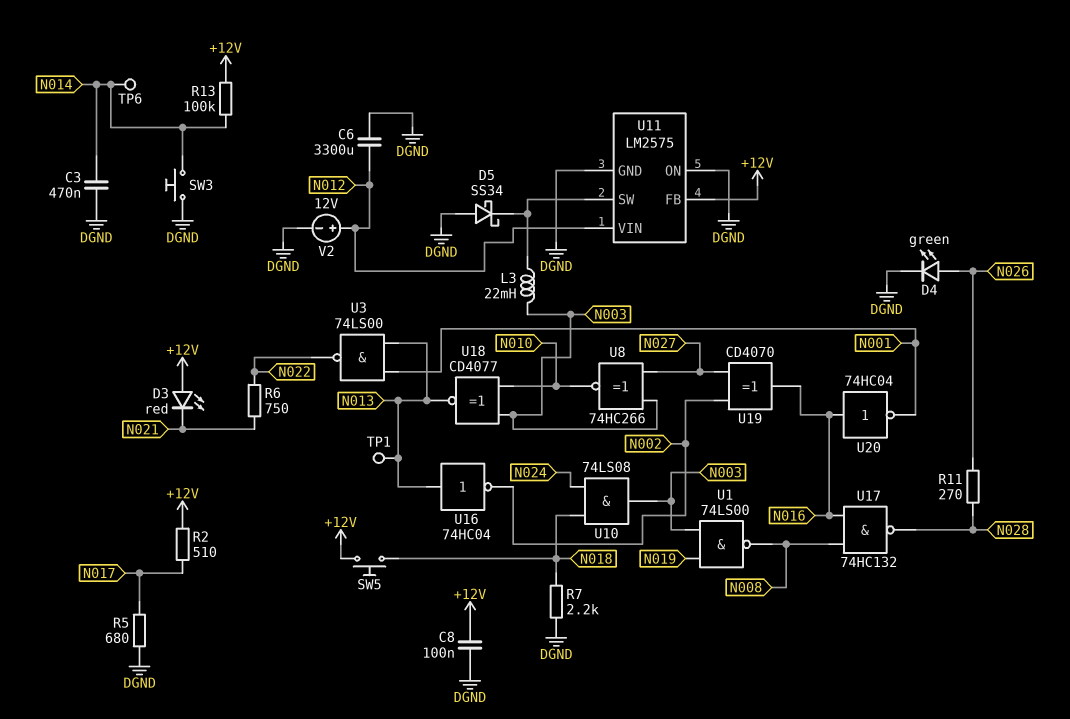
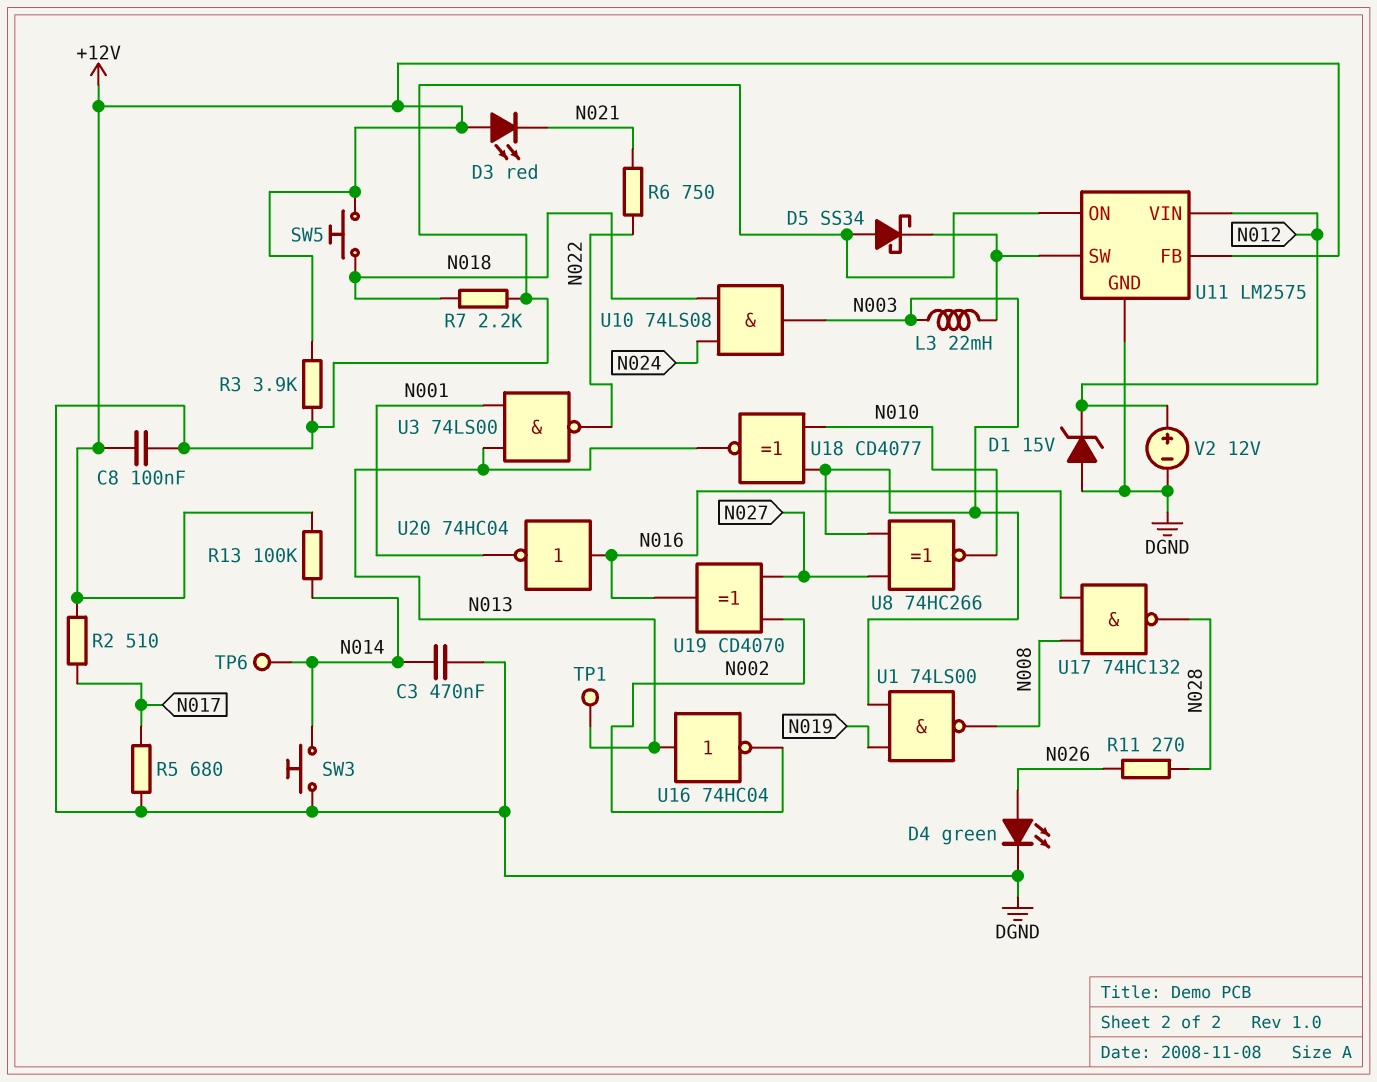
C6: 3300uF (DGND, N012) -> none
D1: none -> zener 15V (A DGND, K N012)
R3: none -> 3.9k (+12V, DGND)

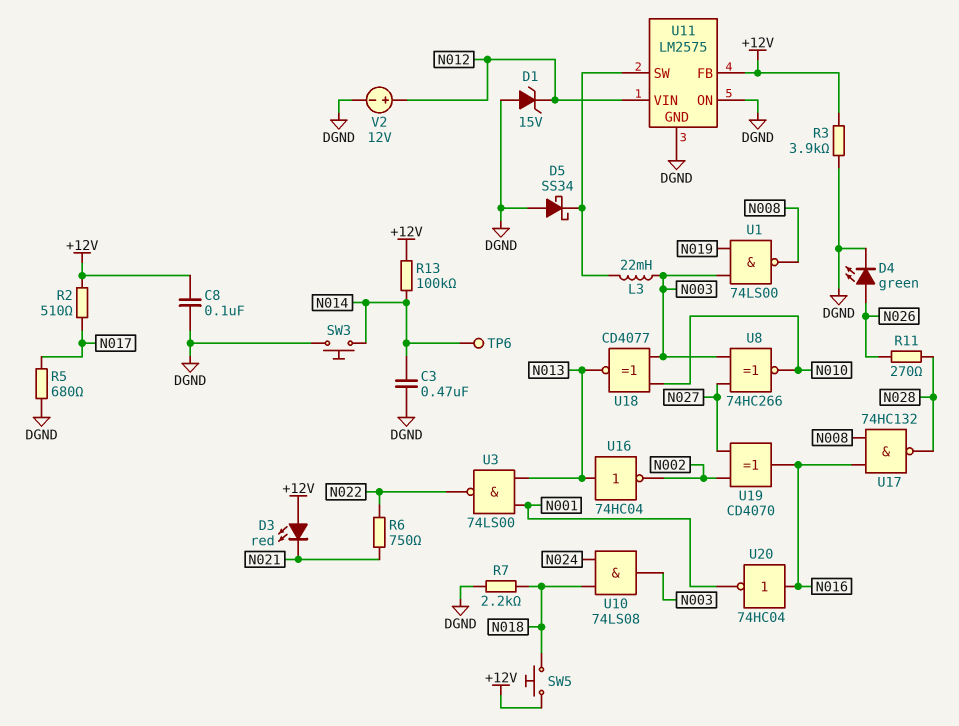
TP1: test point (N013) -> none

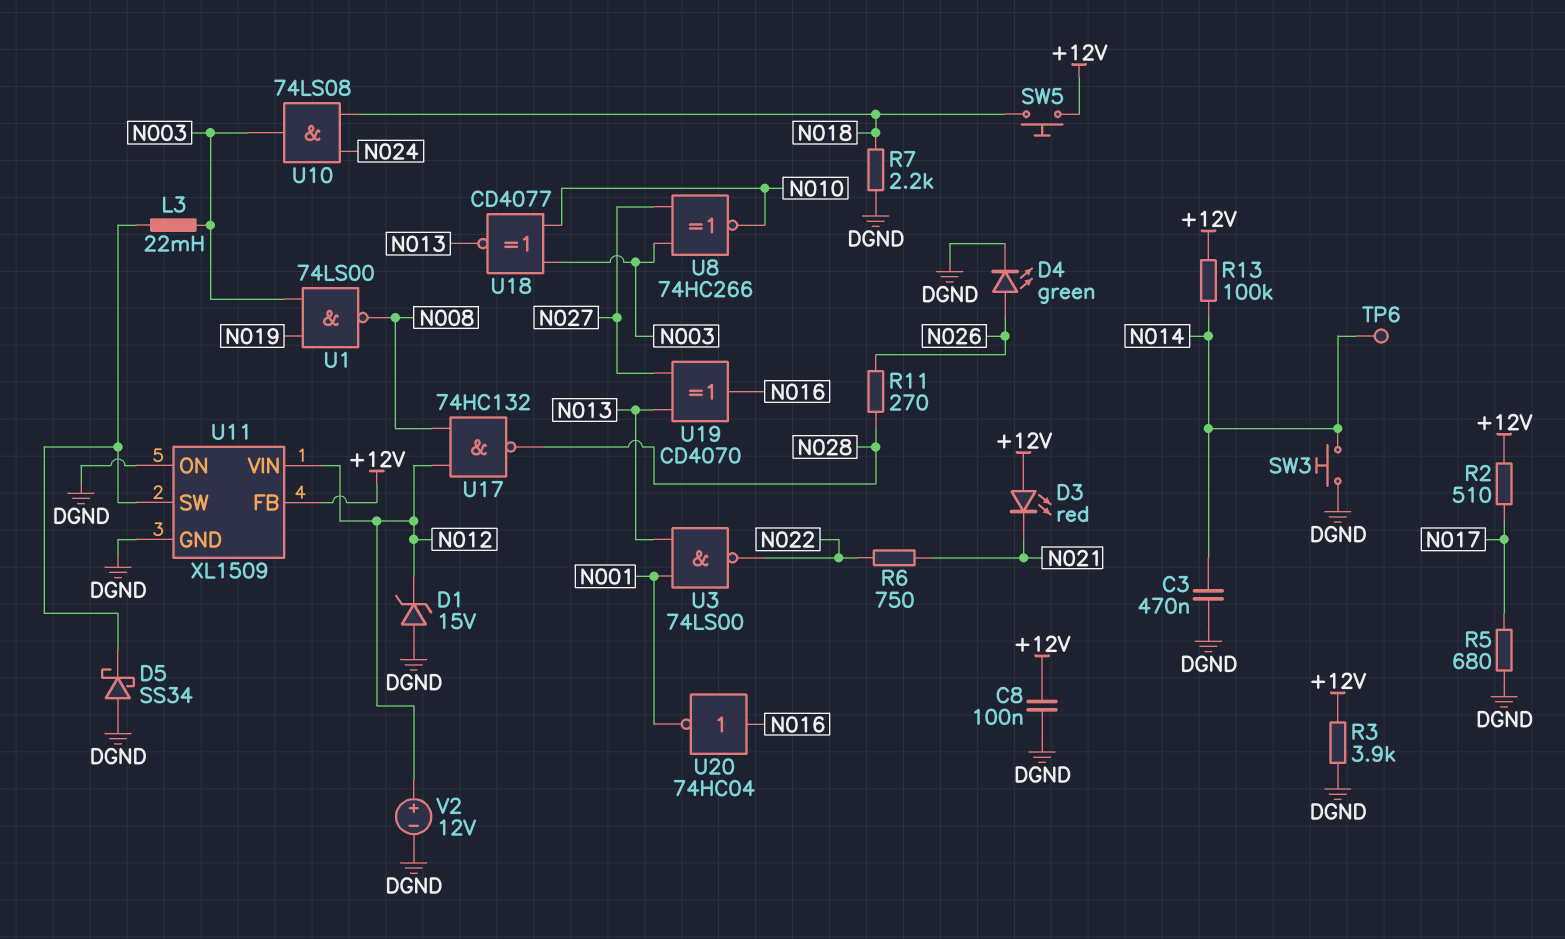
U11: LM2575 -> XL1509
U16: NOT 74HC04 (in N013, out N002) -> none
U17: NAND 74HC132 (in N008, in N016, out N028) -> NAND 74HC132 (in N008, in N012, out N028)
U19: XOR CD4070 (in N002, in N027, out N016) -> XOR CD4070 (in N013, in N027, out N016)

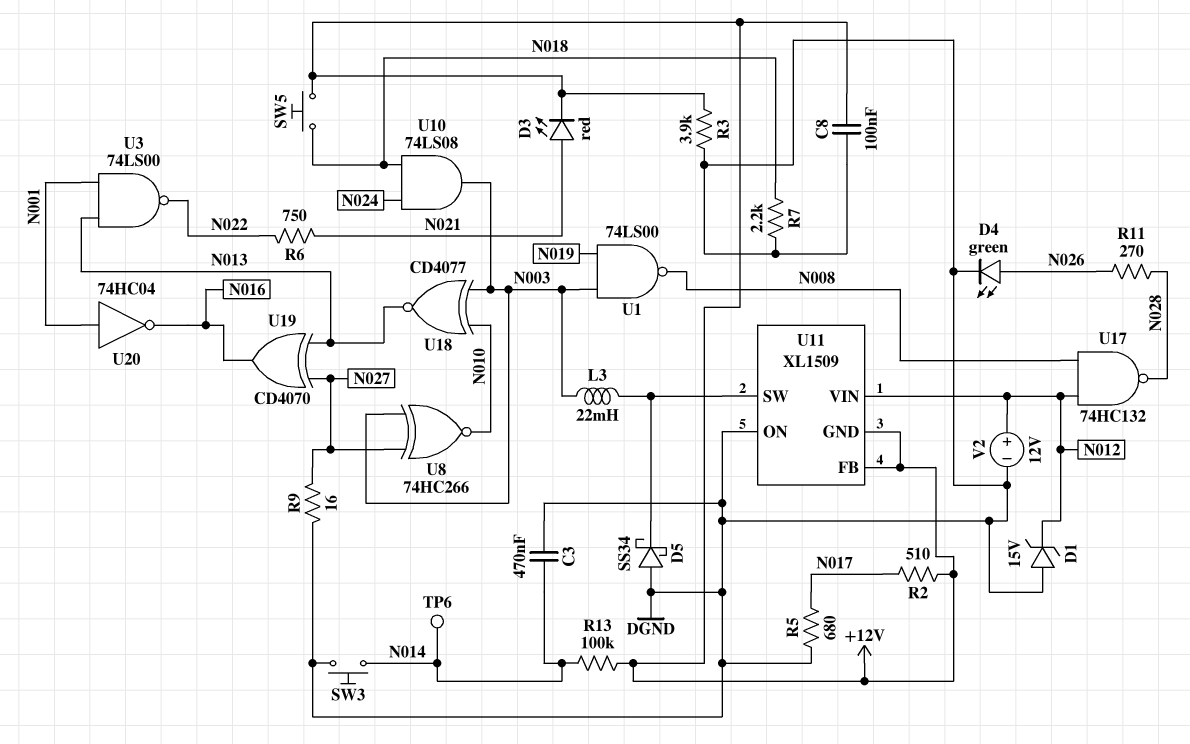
D3: LED red (A +12V, K N021) -> LED red (A N021, K +12V)
R9: none -> 16 (DGND, N027)
U11 pin GND: DGND -> +12V
U20: NOT 74HC04 (in N016, out N001) -> NOT 74HC04 (in N001, out N016)

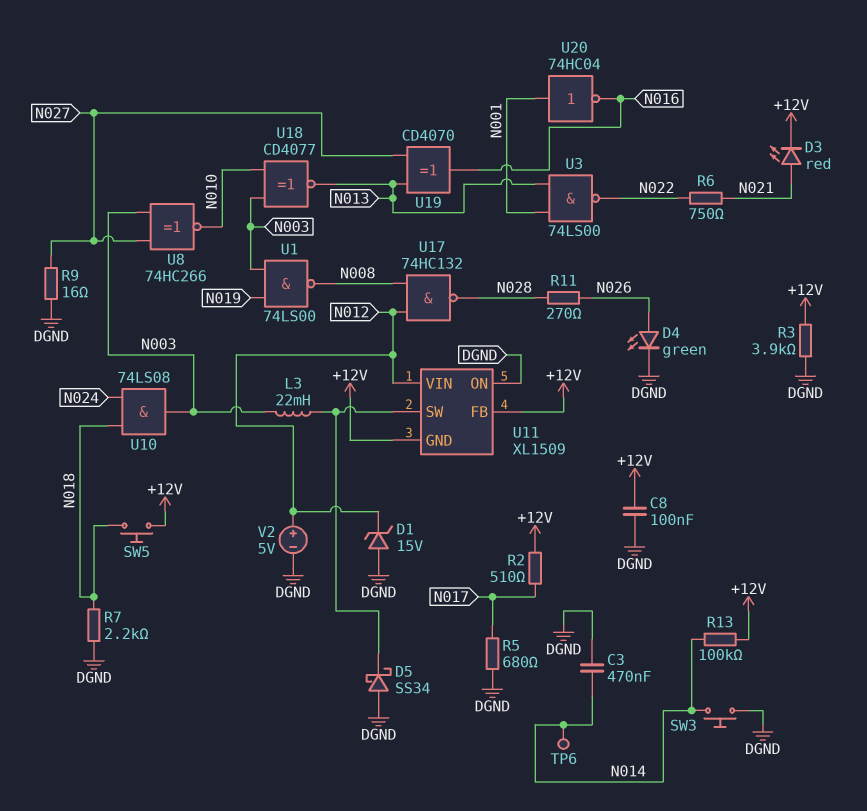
V2: 12V (plus N012, minus DGND) -> 5V (plus N012, minus DGND)

